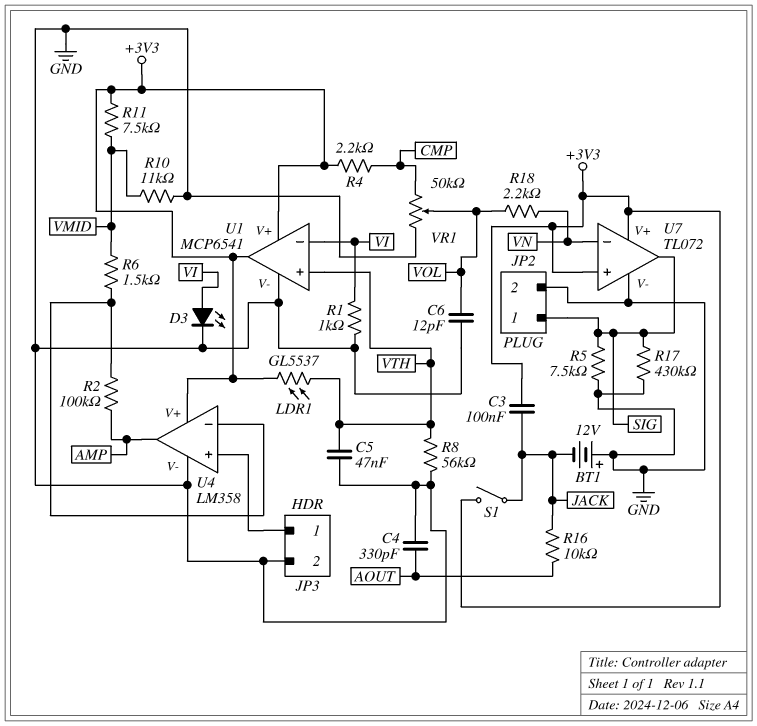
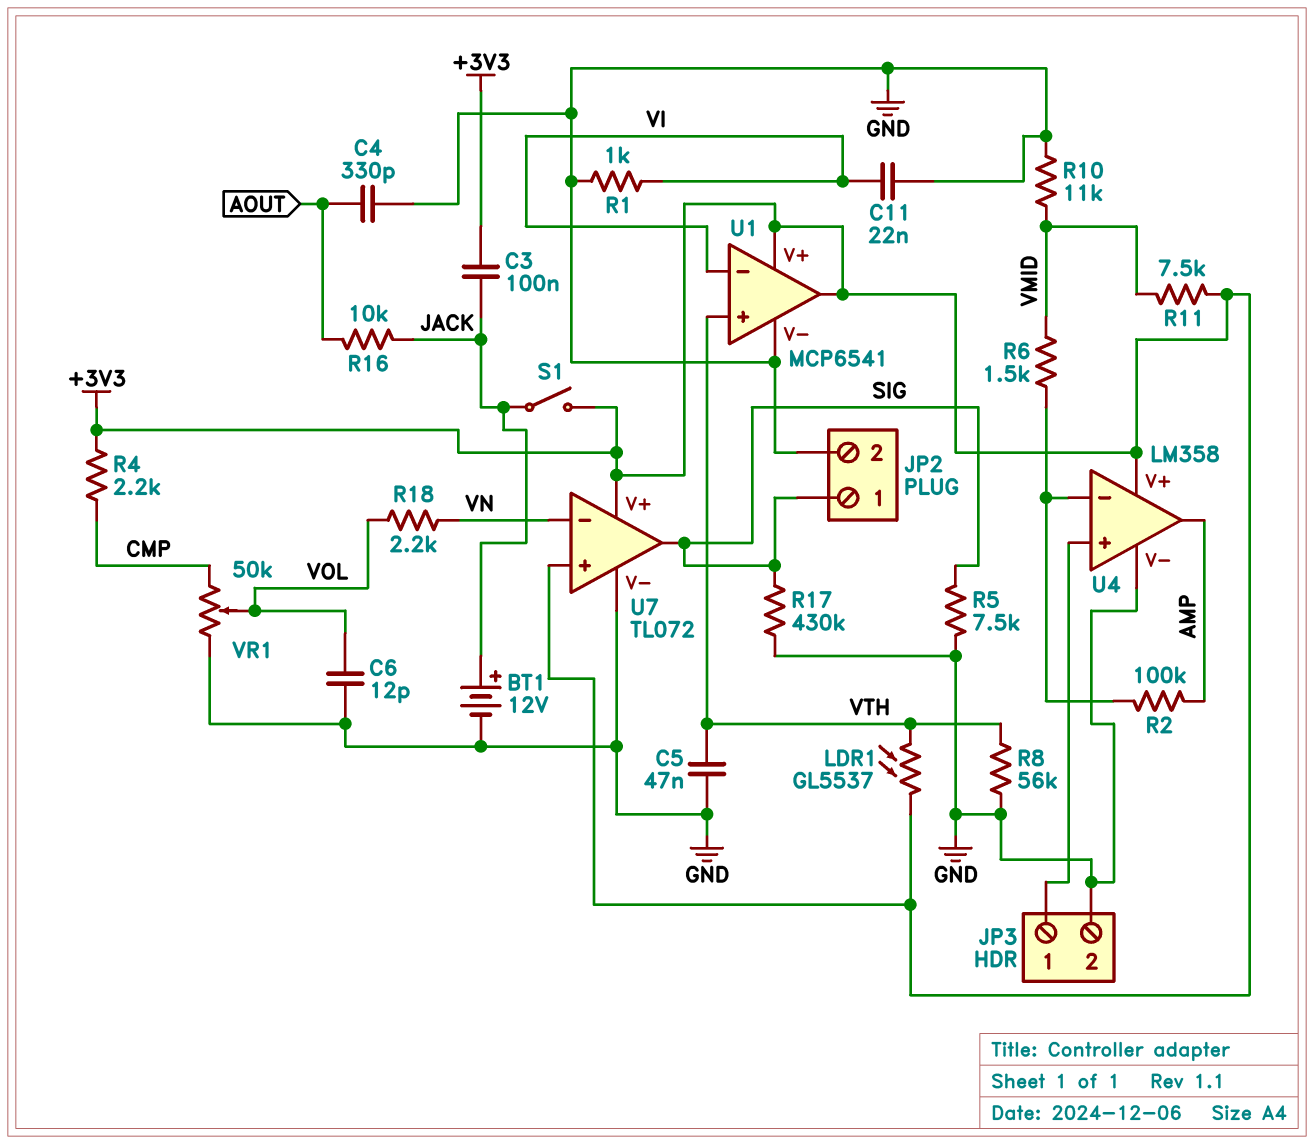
BT1: 12V (plus GND, minus JACK) -> 12V (plus JACK, minus GND)
C11: none -> 22nF (GND, VI)
D3: LED (A VI, K GND) -> none

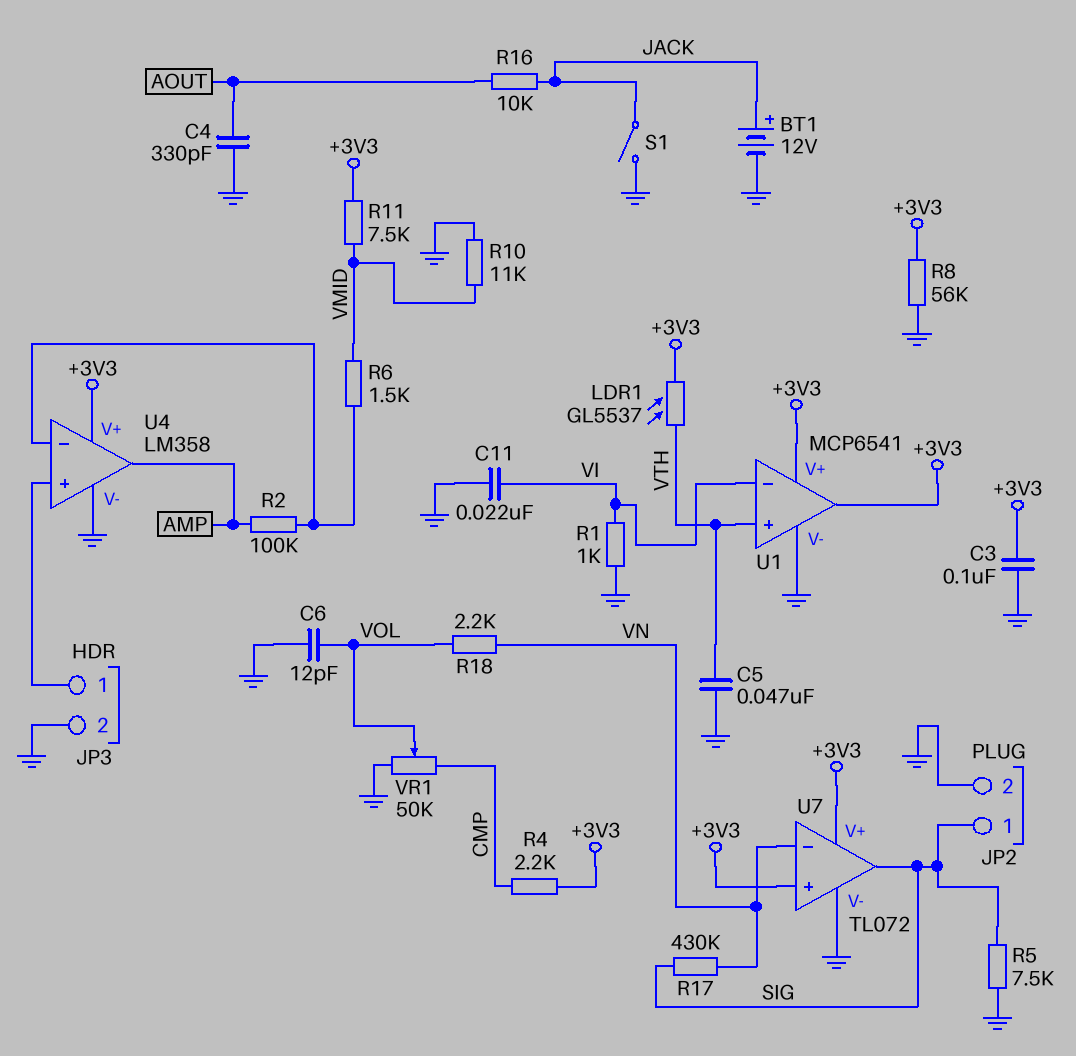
C3: 100nF (+3V3, JACK) -> 100nF (+3V3, GND)
R8: 56k (GND, VTH) -> 56k (+3V3, GND)
R17: 430k (GND, SIG) -> 430k (SIG, VN)
S1: switch (+3V3, JACK) -> switch (GND, JACK)

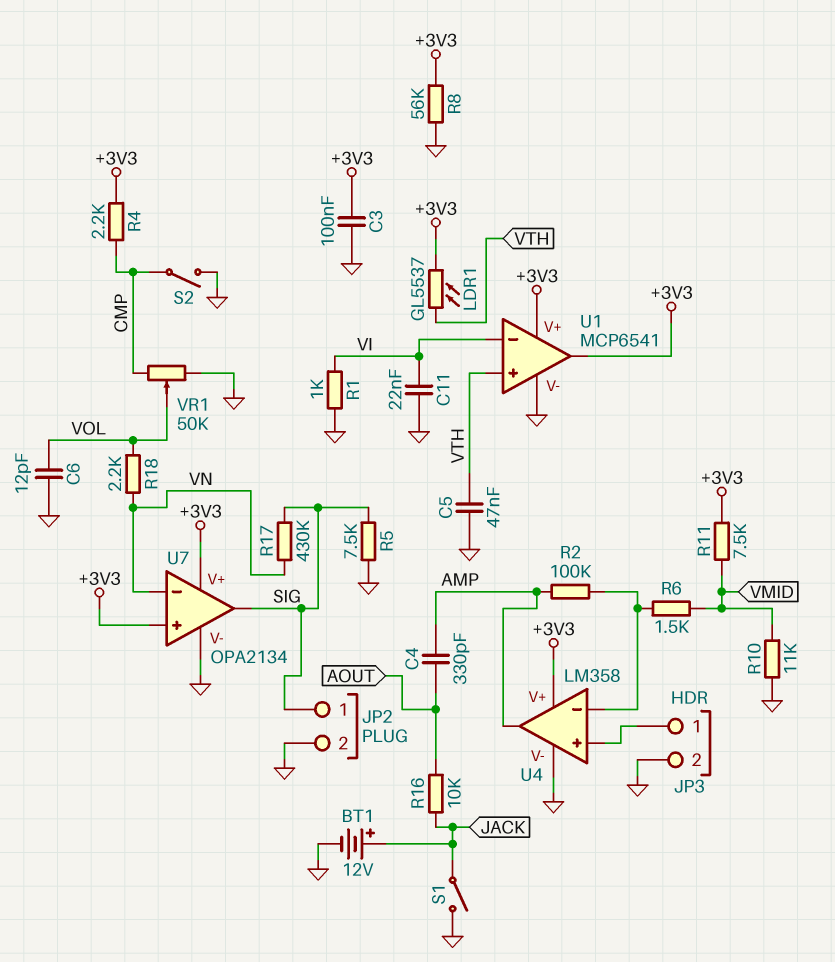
C4: 330pF (AOUT, GND) -> 330pF (AMP, AOUT)
S2: none -> switch (CMP, GND)
U7: TL072 -> OPA2134

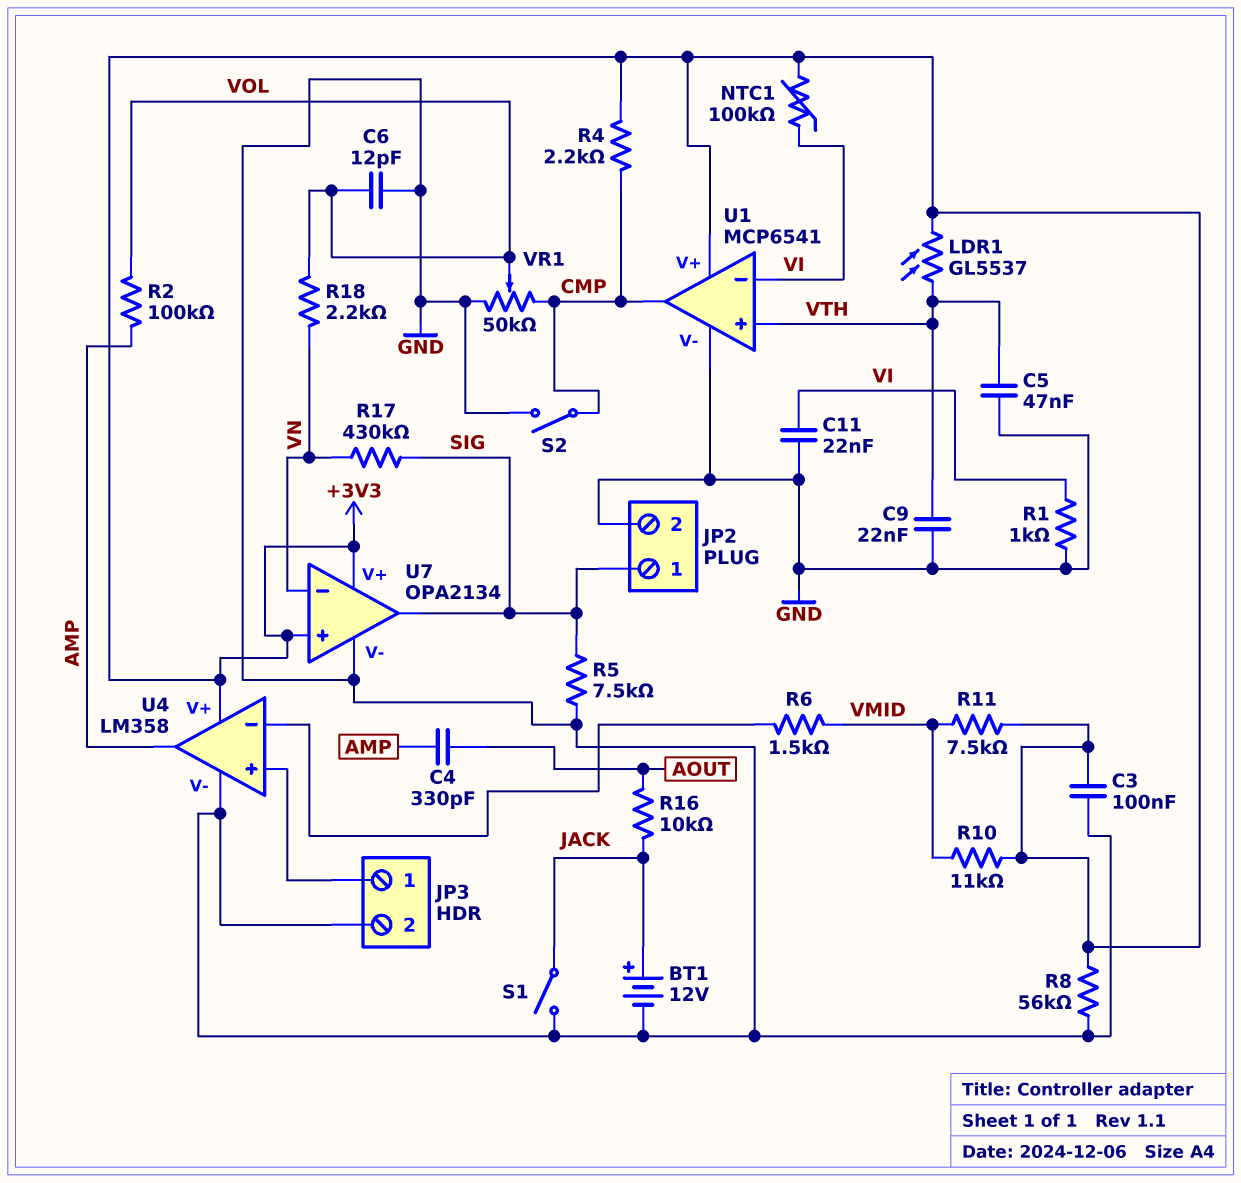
C9: none -> 22nF (GND, VTH)
NTC1: none -> 100k (+3V3, VI)
R2: 100k (AMP, U4/in-) -> 100k (AMP, VOL)
R10: 11k (GND, VMID) -> 11k (+3V3, VMID)
U1 pin out: +3V3 -> CMP

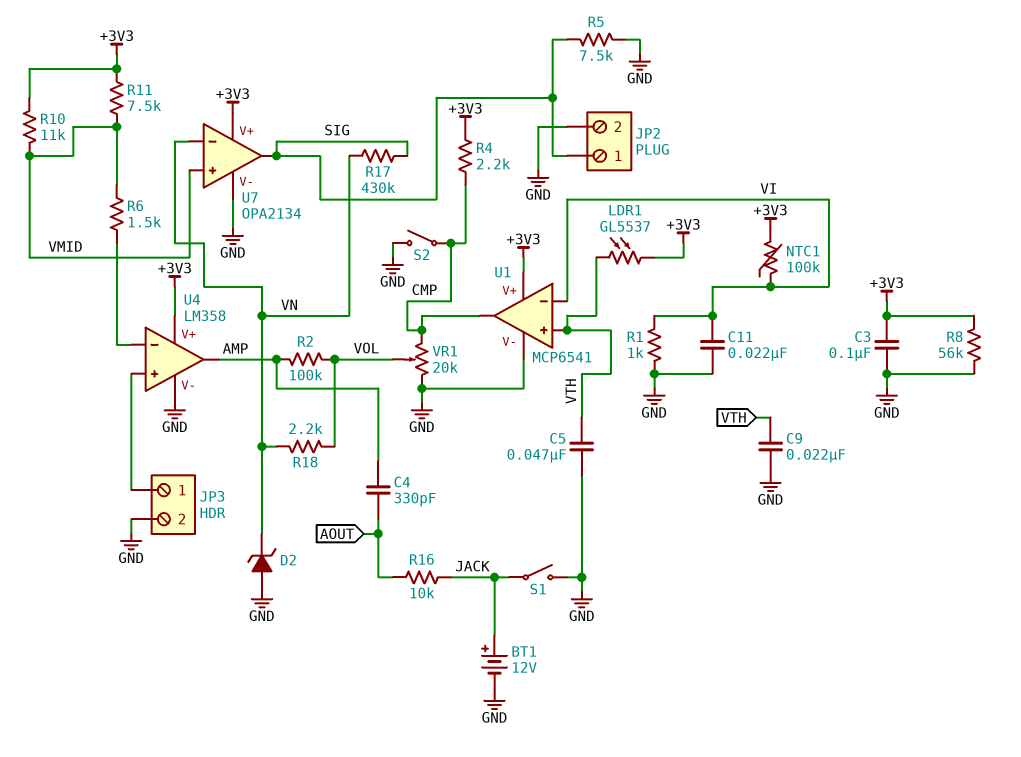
C6: 12pF (GND, VOL) -> none
D2: none -> zener (A GND, K VN)
U7 pin in+: +3V3 -> VMID
VR1: 50k (CMP, GND, wiper VOL) -> 20k (CMP, GND, wiper VOL)

